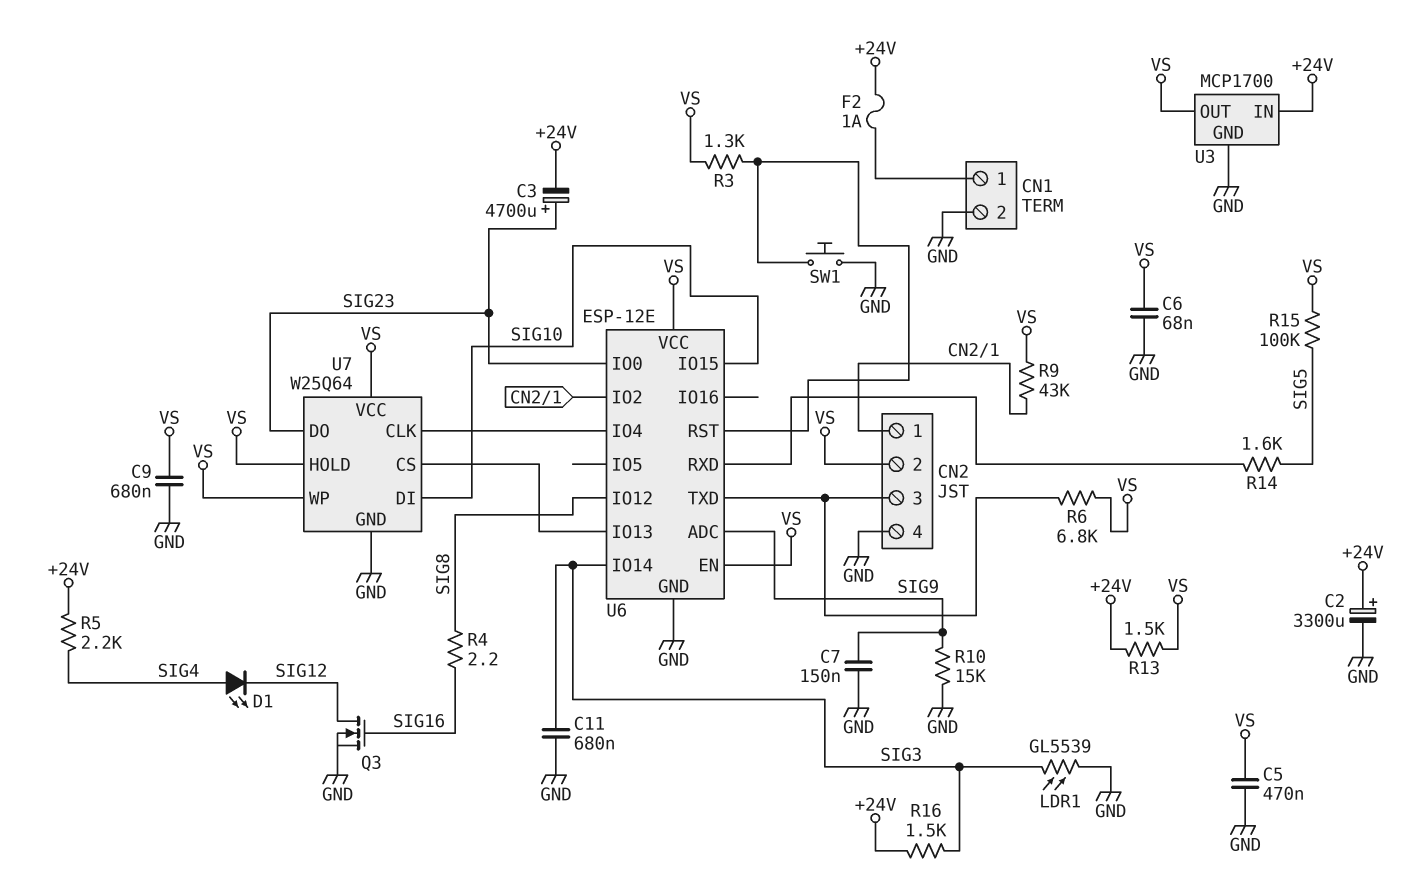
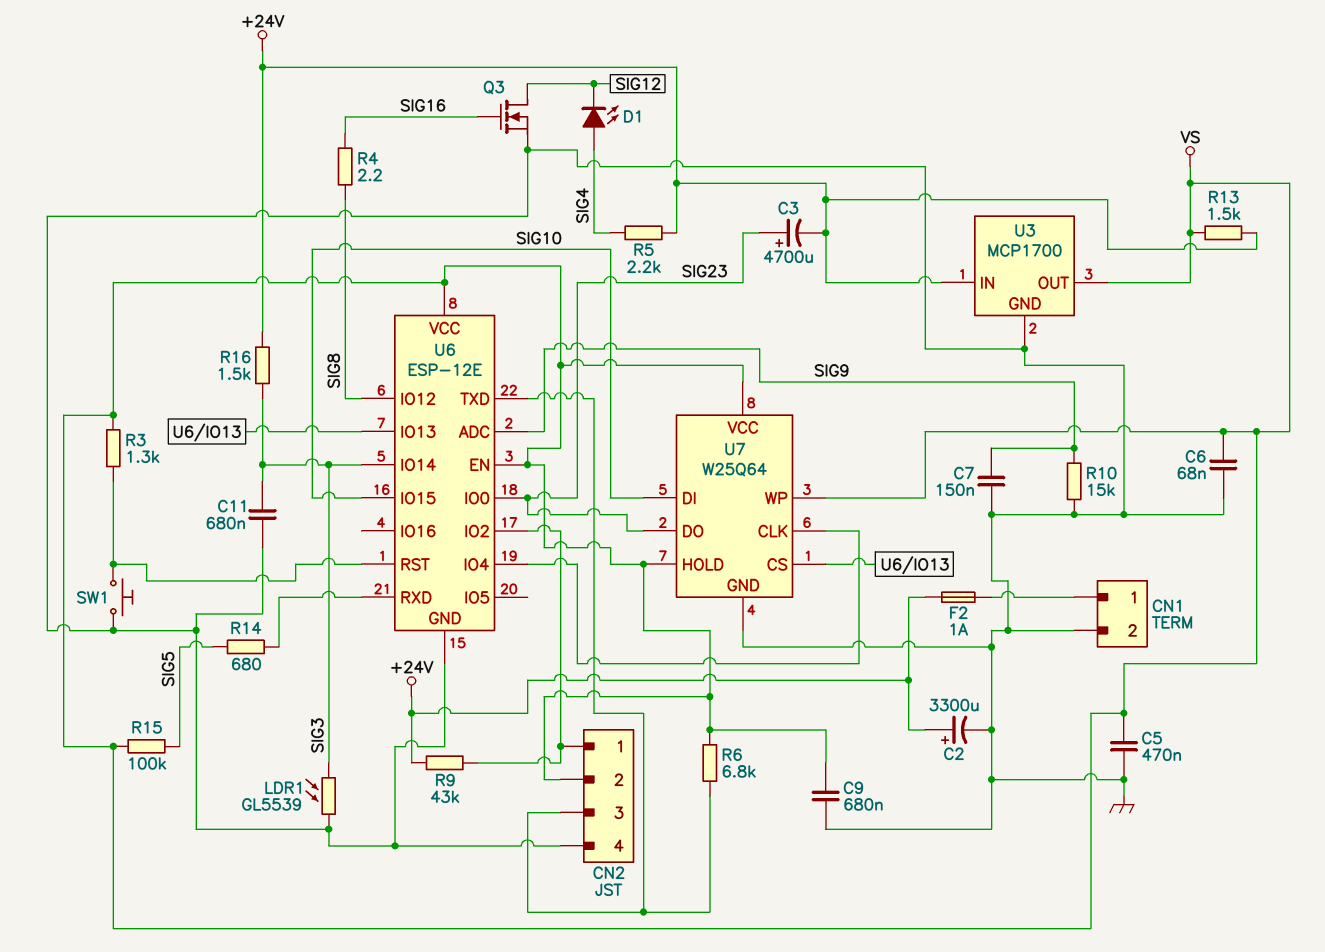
R9: 43k (CN2/1, VS) -> 43k (+24V, CN2/1)
R14: 1.6k (SIG5, U6/RXD) -> 680 (SIG5, U6/RXD)

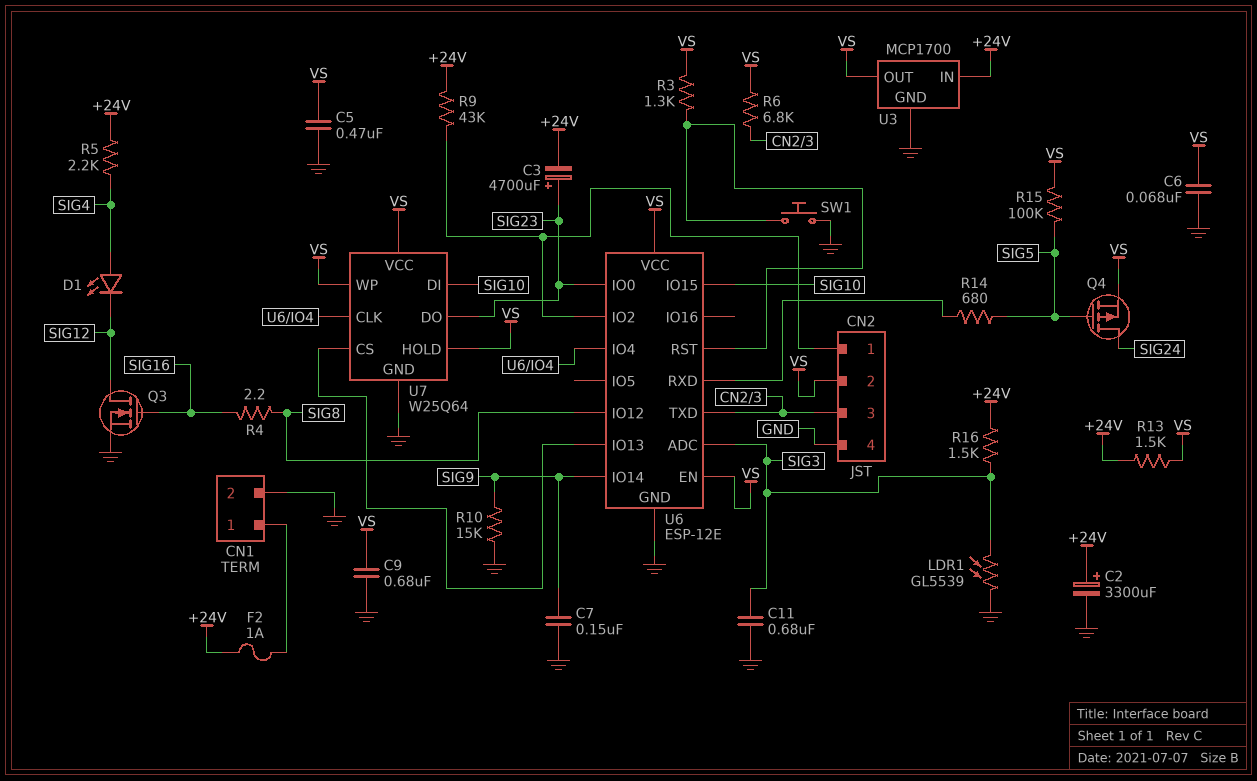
Q4: none -> PMOS (G SIG5, D SIG24, S VS)
U6 pin ADC: SIG9 -> SIG3
U6 pin IO14: SIG3 -> SIG9

